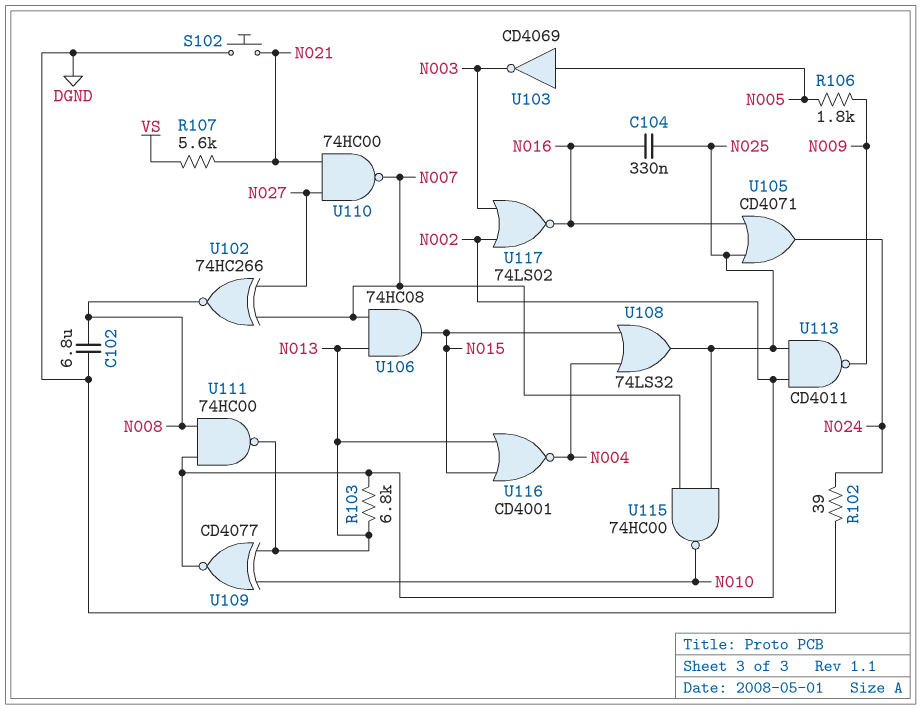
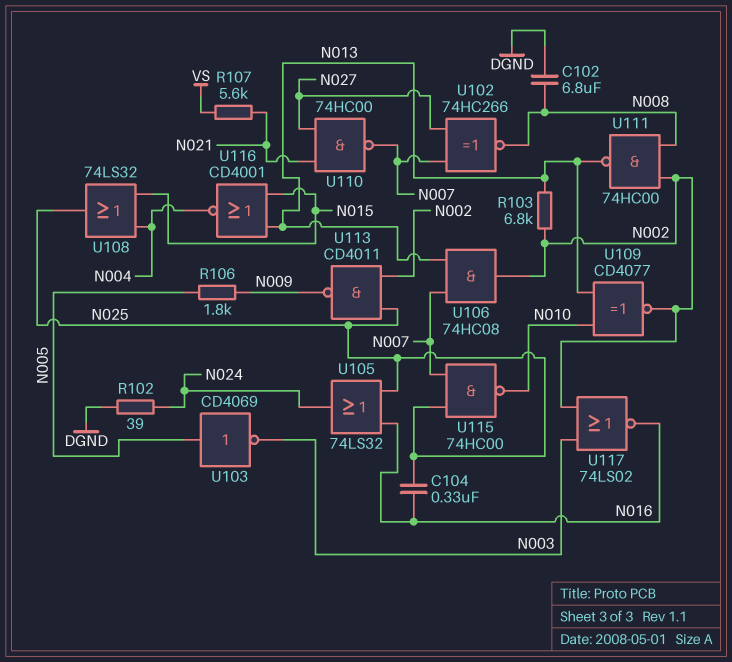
S102: button (DGND, N021) -> none
U105: OR CD4071 (in N016, in N025, out N024) -> OR 74LS32 (in N016, in N025, out N024)
U106: AND 74HC08 (in N007, in N013, out N015) -> AND 74HC08 (in N007, in N013, out N002)

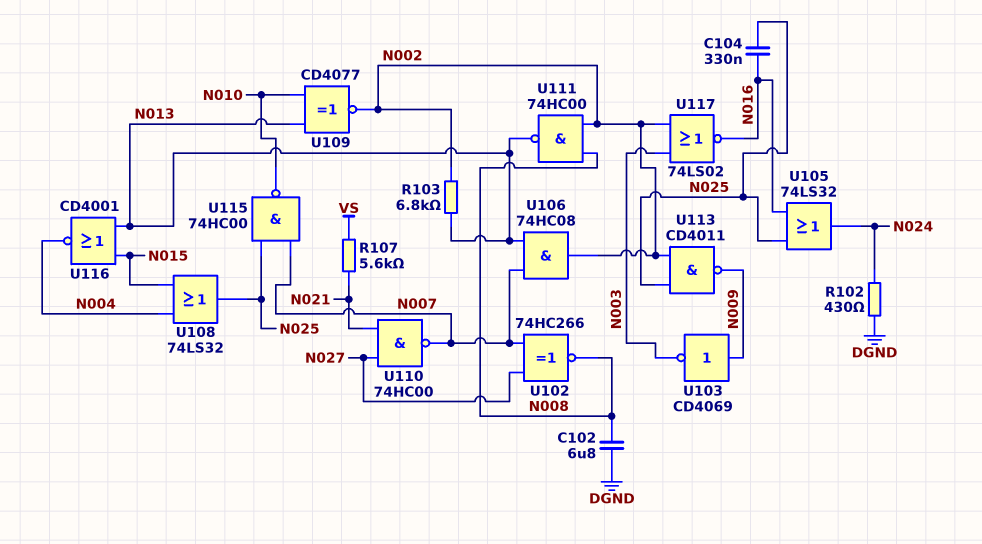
R102: 39 (DGND, N024) -> 430 (DGND, N024)
R106: 1.8k (N005, N009) -> none
U103: NOT CD4069 (in N005, out N003) -> NOT CD4069 (in N009, out N003)

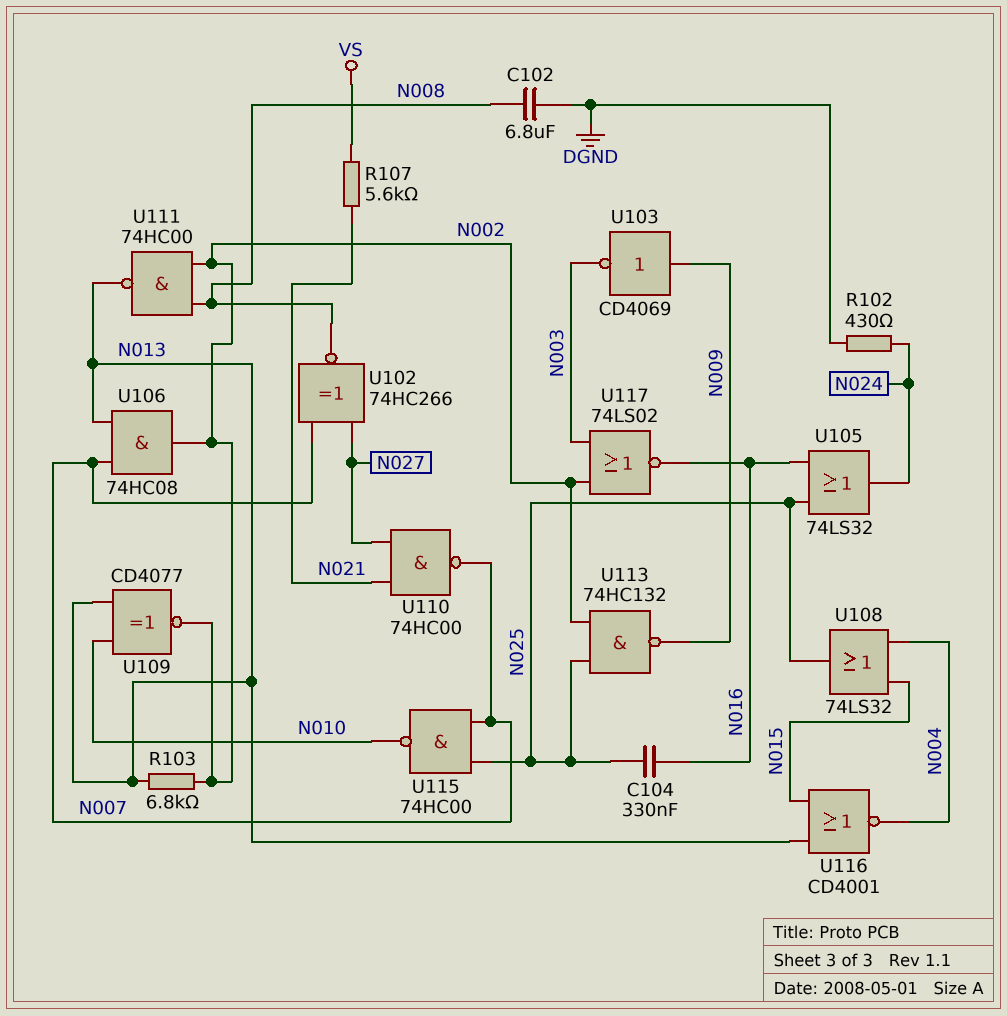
U113: NAND CD4011 (in N002, in N025, out N009) -> NAND 74HC132 (in N002, in N025, out N009)

